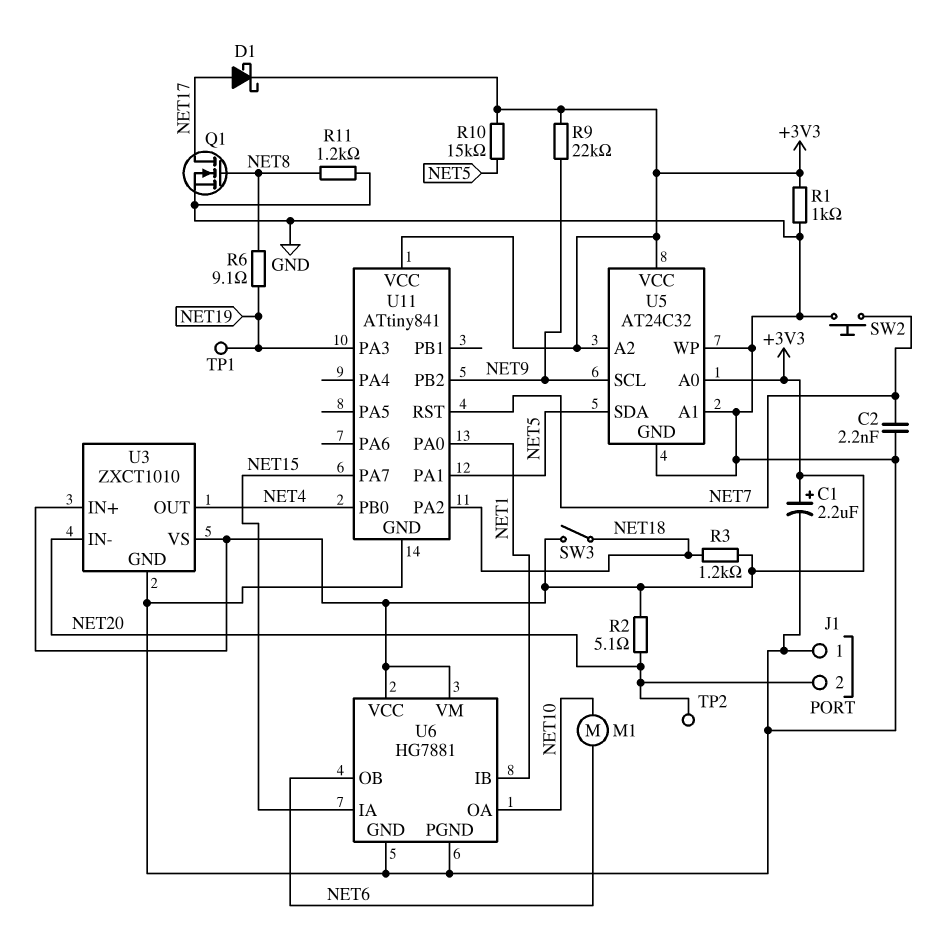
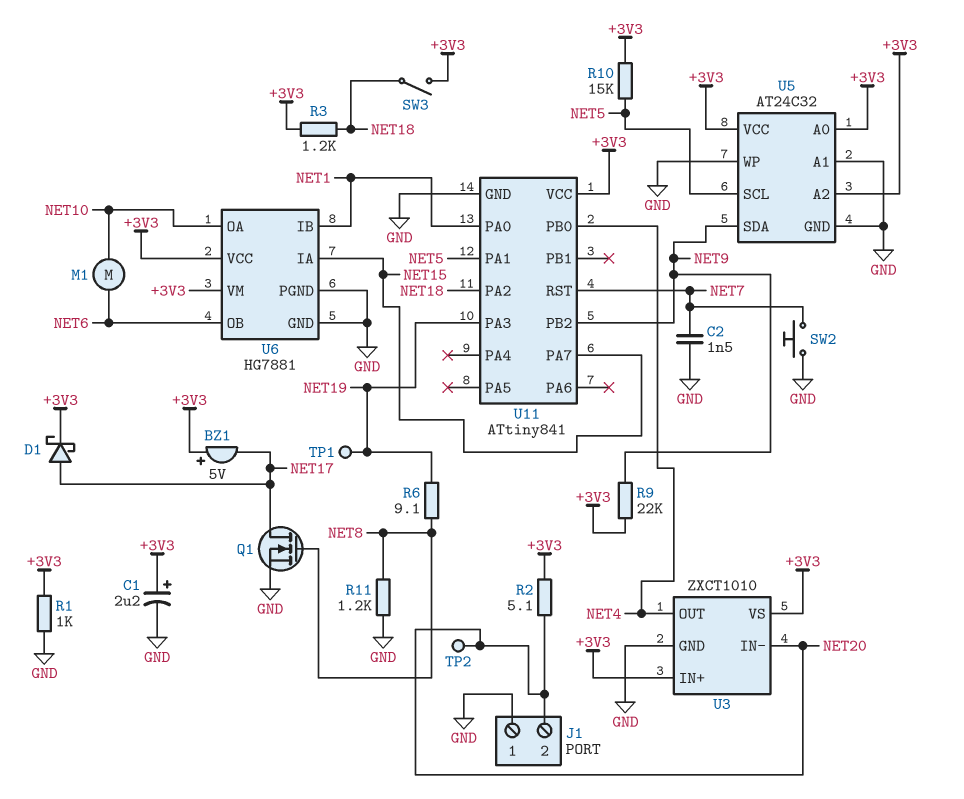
BZ1: none -> buzzer 5V (plus +3V3, minus NET17)
C2: 2.2nF (GND, NET7) -> 1.5nF (GND, NET7)
U5 pin SCL: NET9 -> NET5
U5 pin SDA: NET5 -> NET9

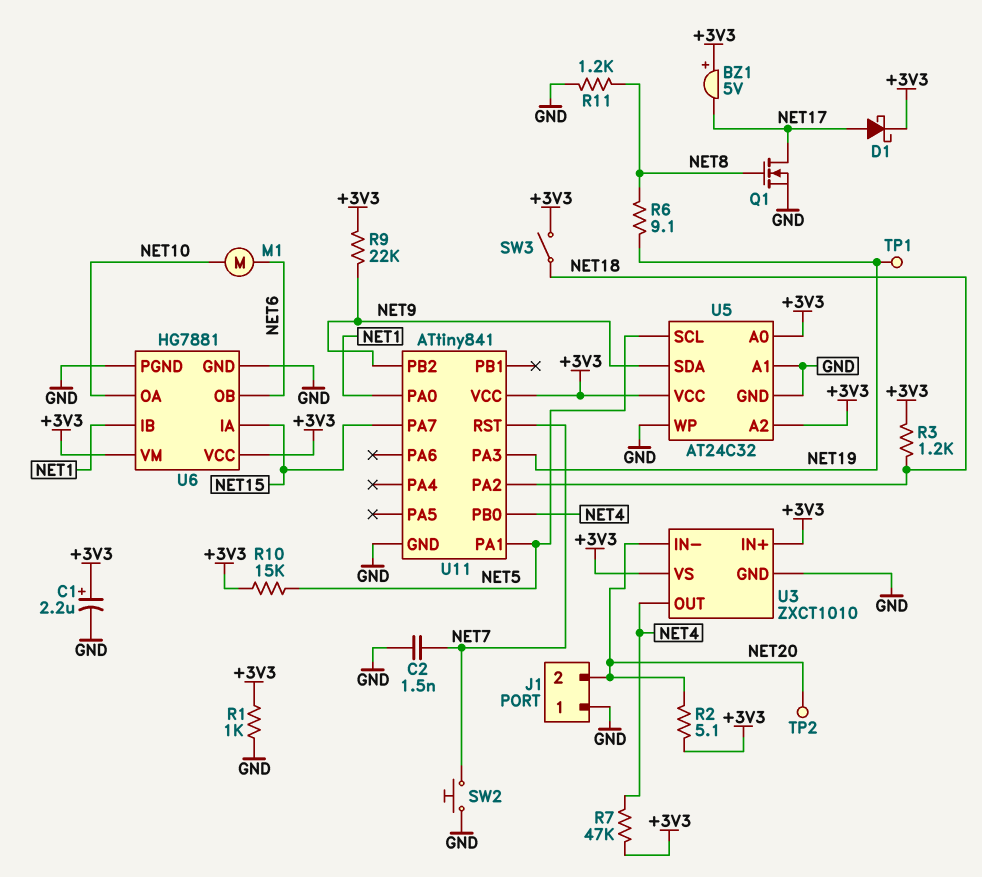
R7: none -> 47k (+3V3, NET4)

